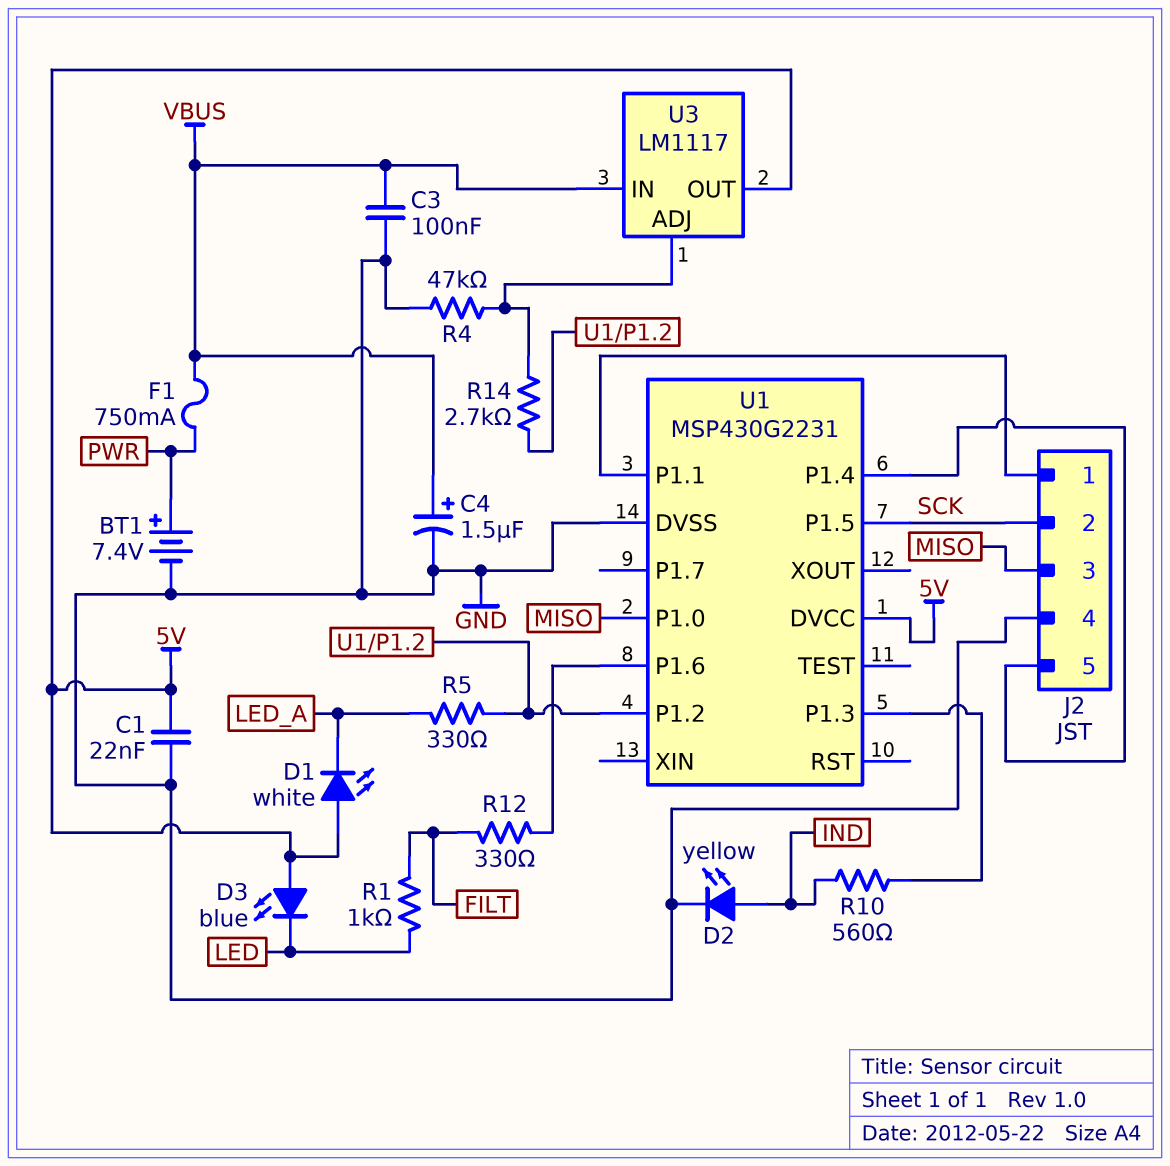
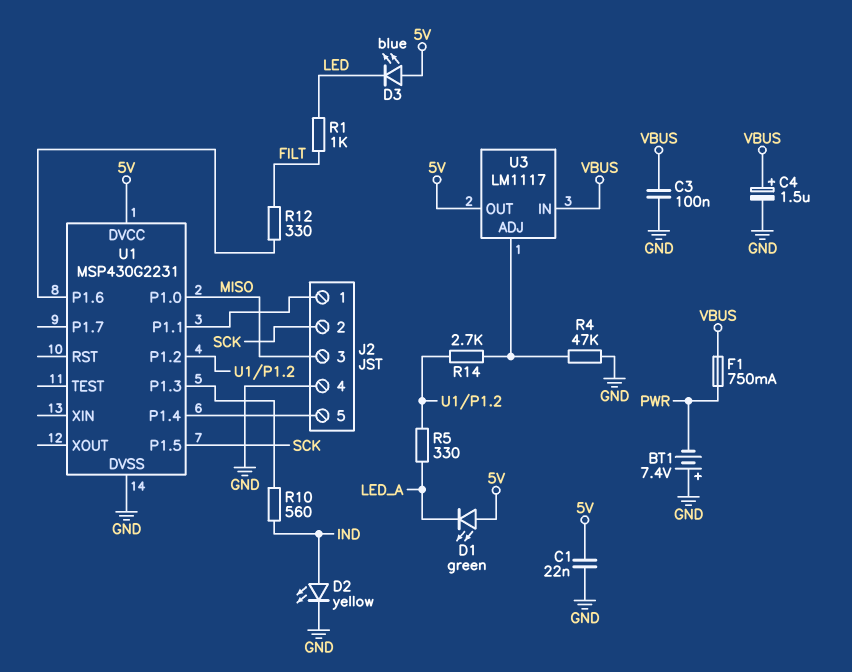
BT1: 7.4V (plus PWR, minus GND) -> 7.4V (plus GND, minus PWR)
D1: LED white (A 5V, K LED_A) -> LED green (A 5V, K LED_A)

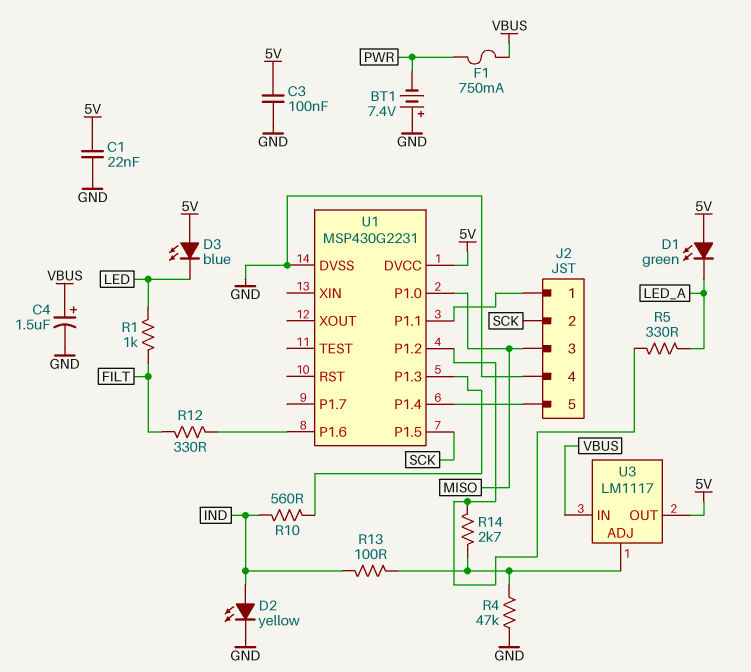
C3: 100nF (GND, VBUS) -> 100nF (5V, GND)
R13: none -> 100 (IND, U3/ADJ)

